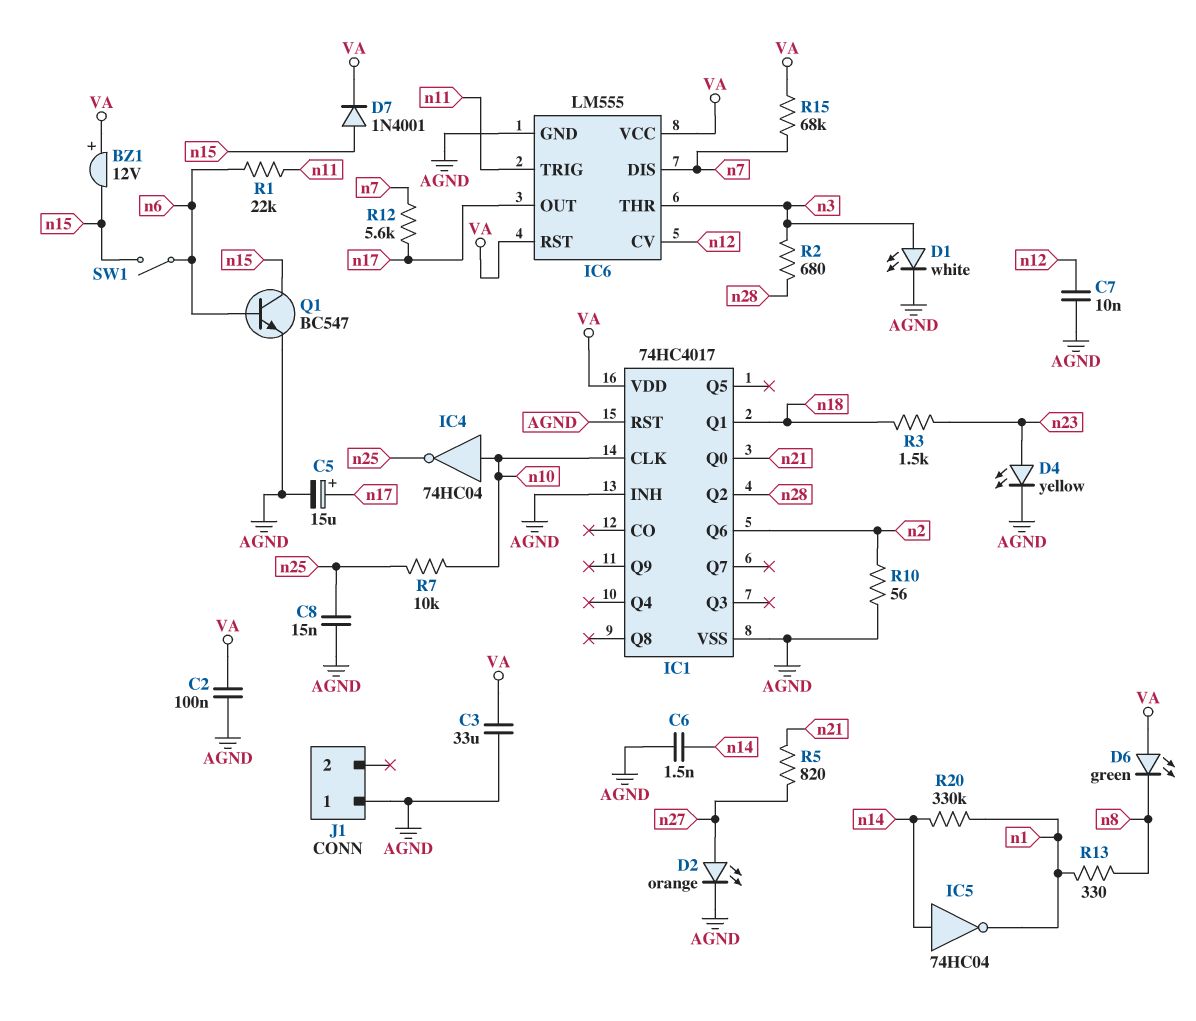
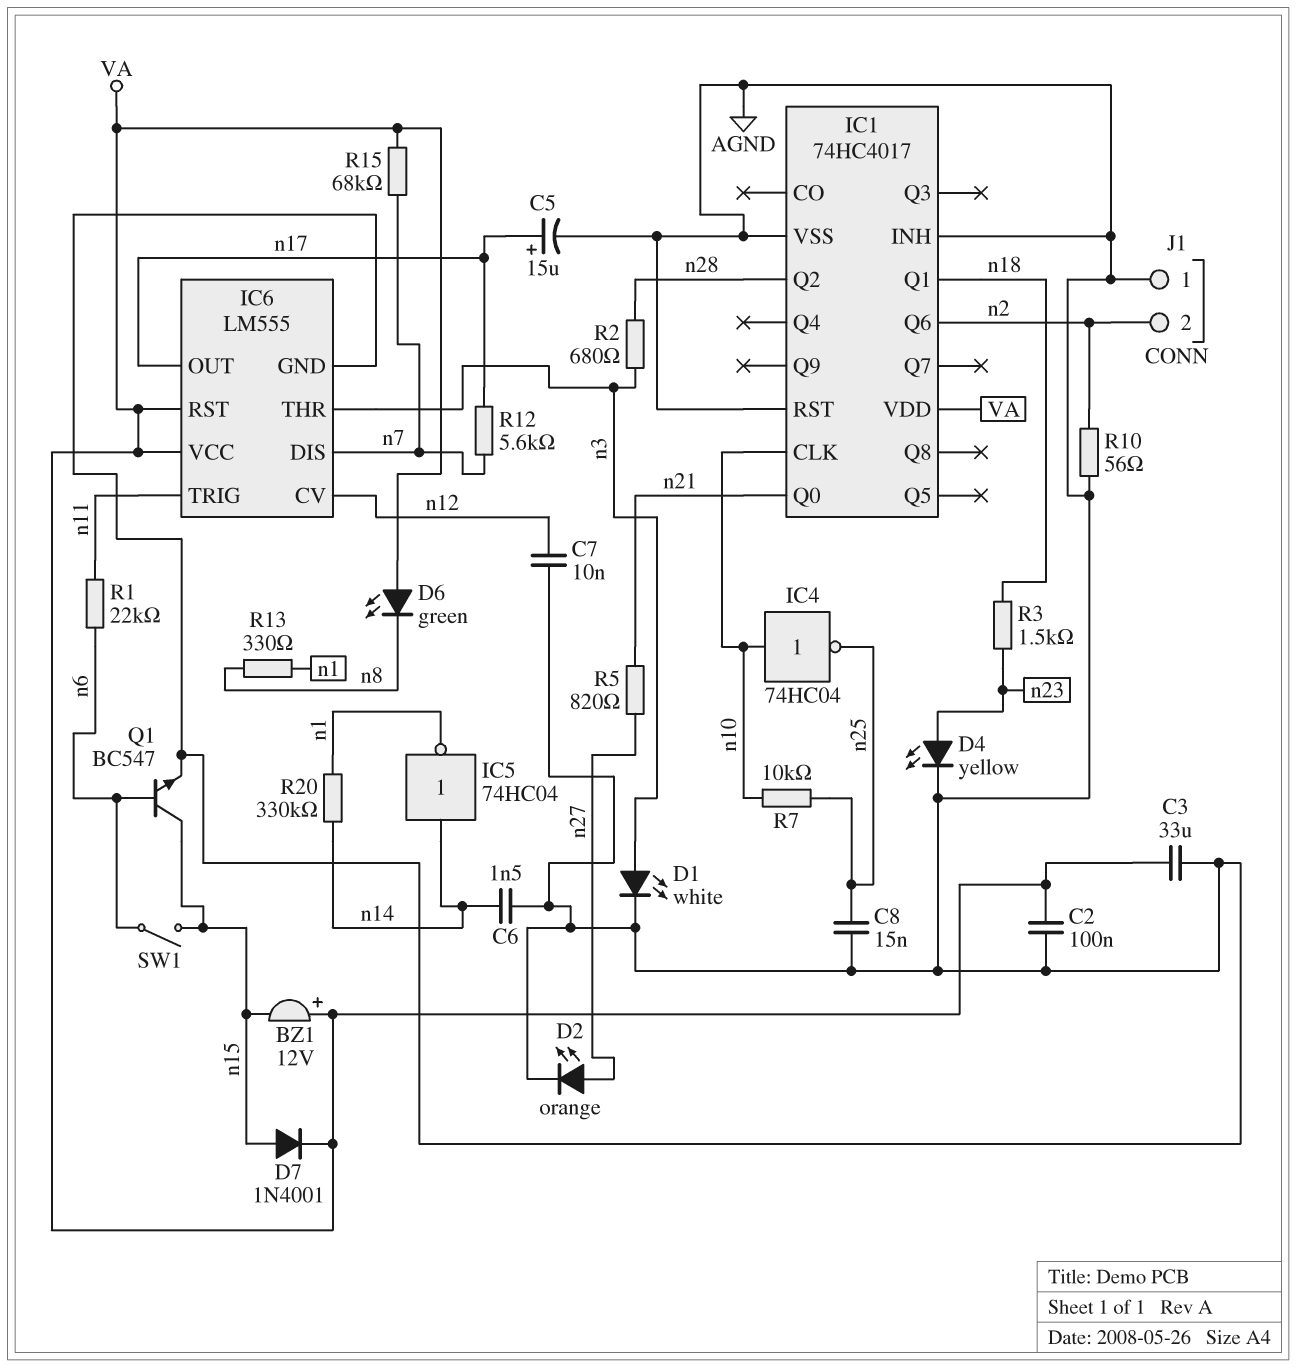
J1 pin 2: none -> n2

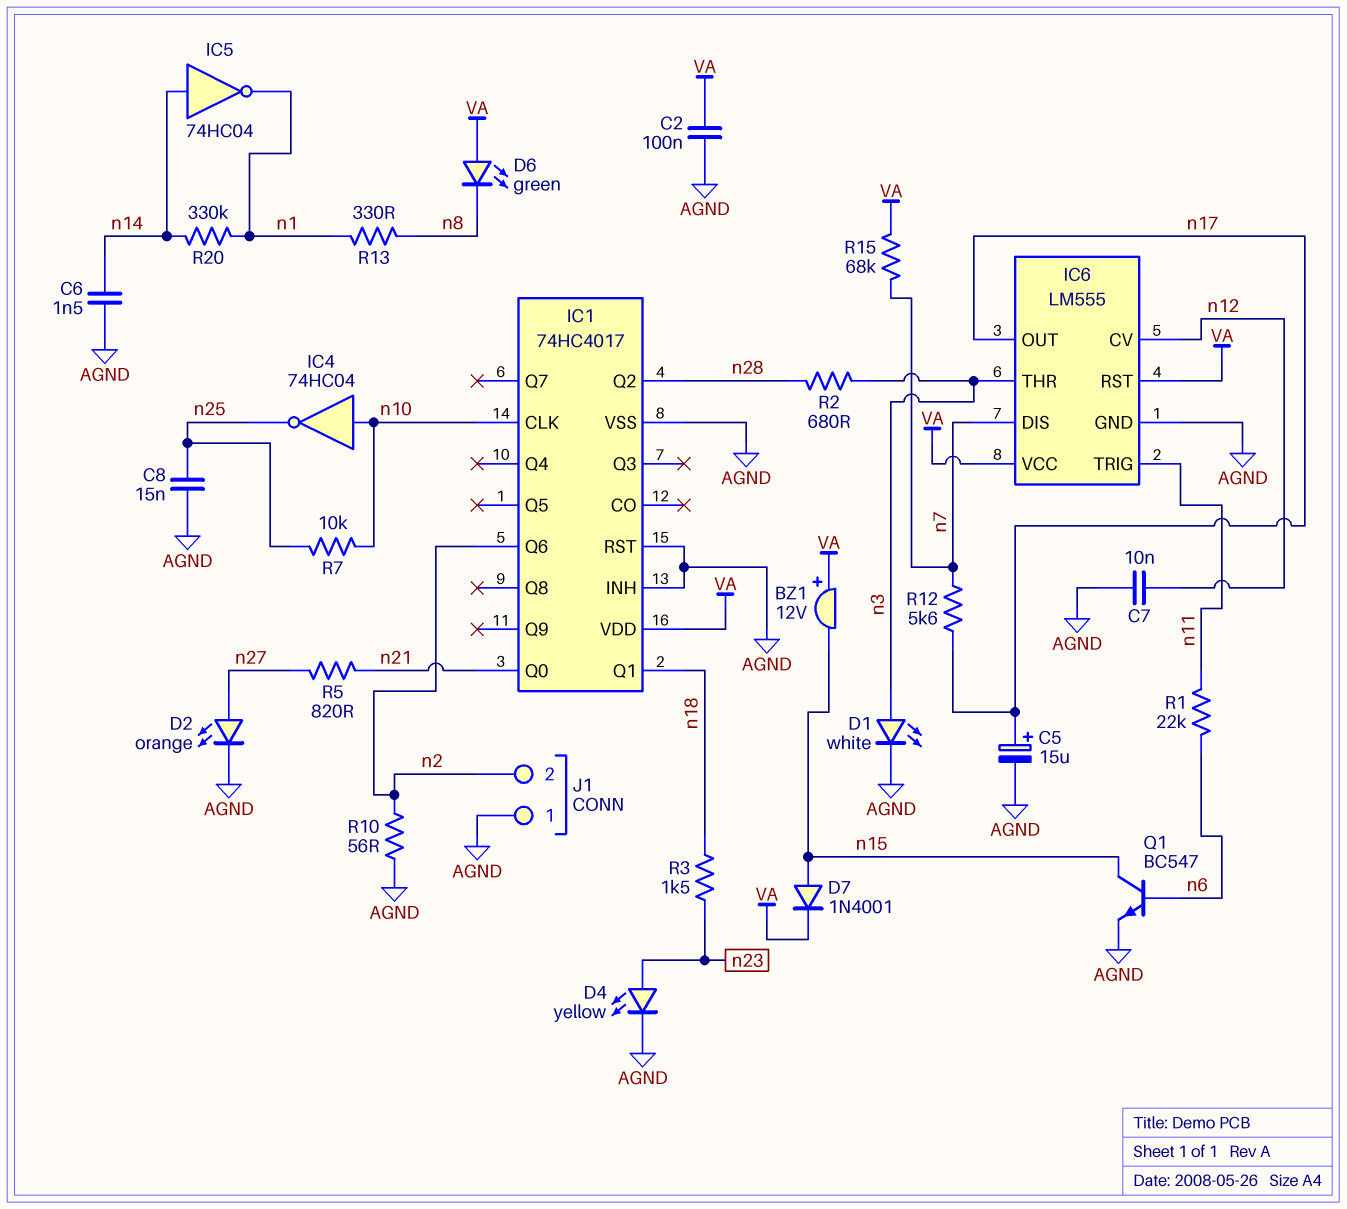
C3: 33uF (AGND, VA) -> none
SW1: switch (n6, n15) -> none

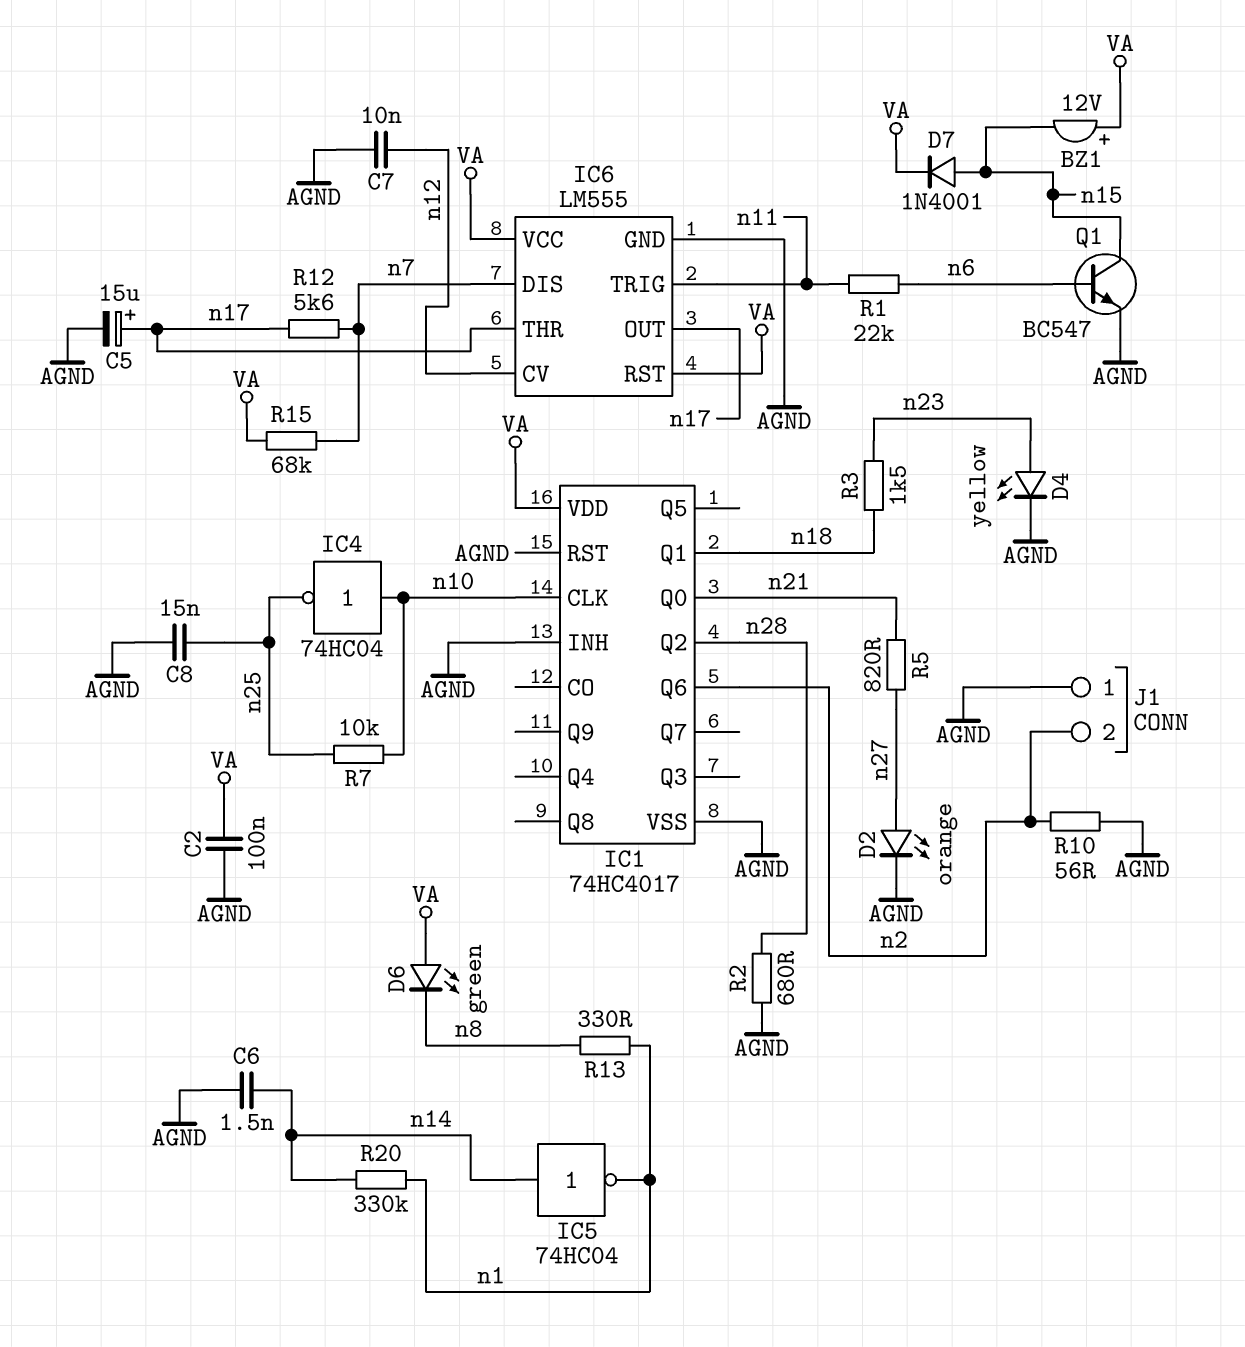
D1: LED white (A n3, K AGND) -> none
IC6 pin THR: n3 -> n17
R2: 680 (n3, n28) -> 680 (AGND, n28)

